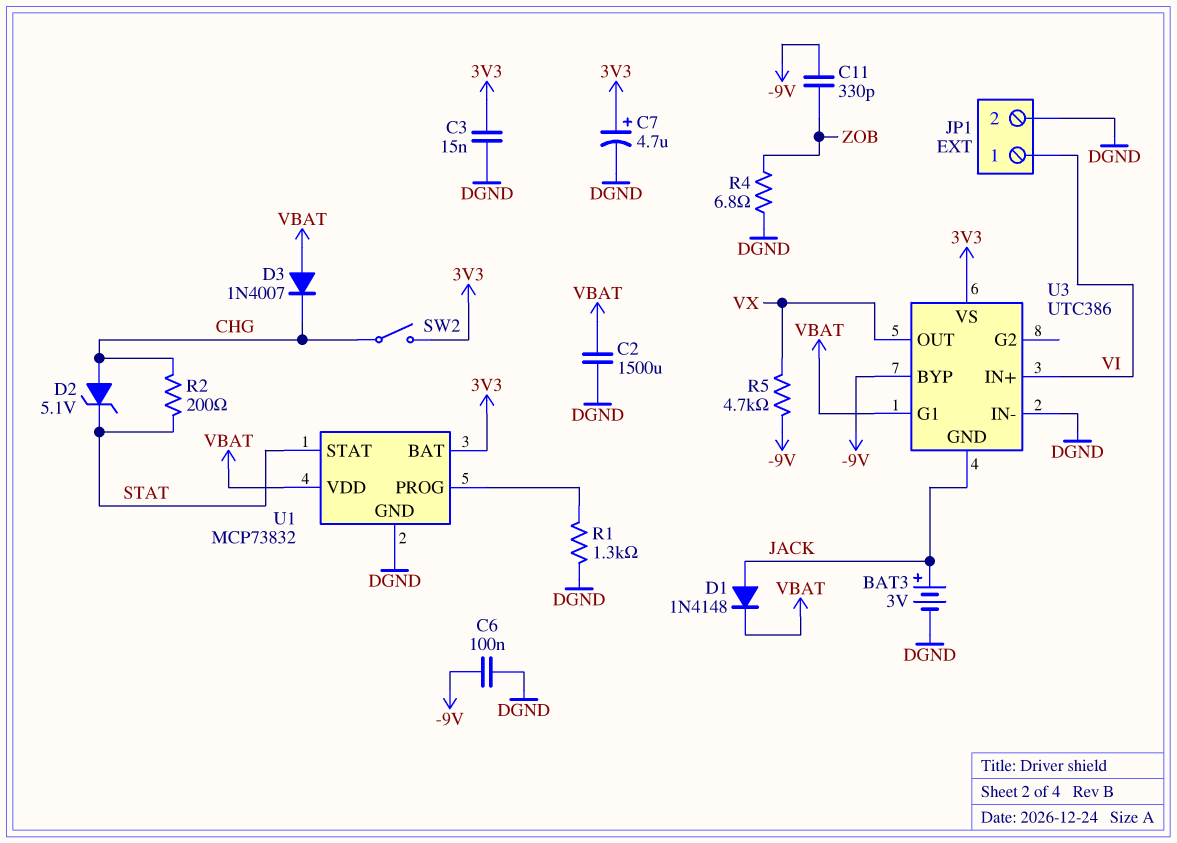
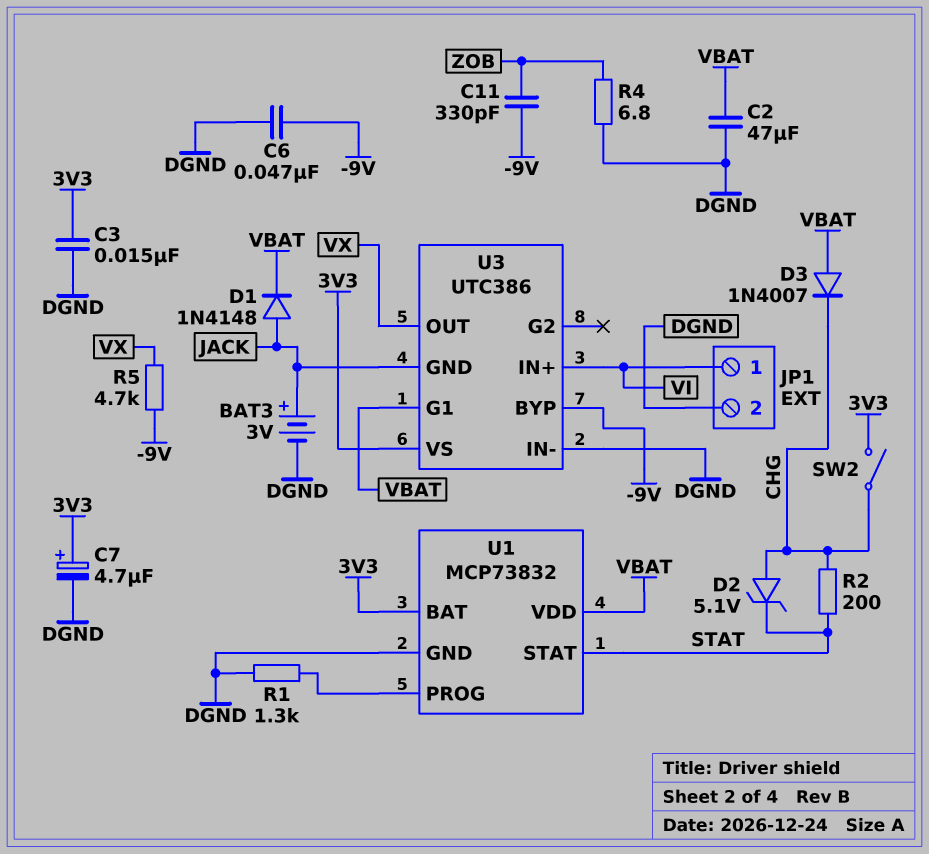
C2: 1500uF (DGND, VBAT) -> 47uF (DGND, VBAT)
C6: 100nF (-9V, DGND) -> 47nF (-9V, DGND)

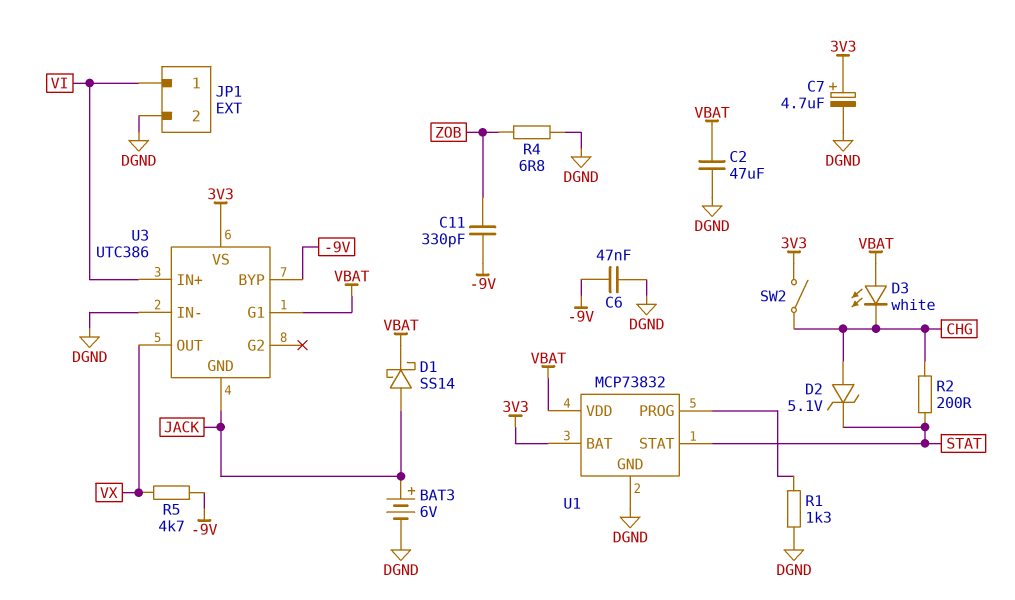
BAT3: 3V (plus JACK, minus DGND) -> 6V (plus JACK, minus DGND)
C3: 15nF (3V3, DGND) -> none
D1: diode 1N4148 (A JACK, K VBAT) -> schottky SS14 (A JACK, K VBAT)
D3: diode 1N4007 (A VBAT, K CHG) -> LED white (A VBAT, K CHG)

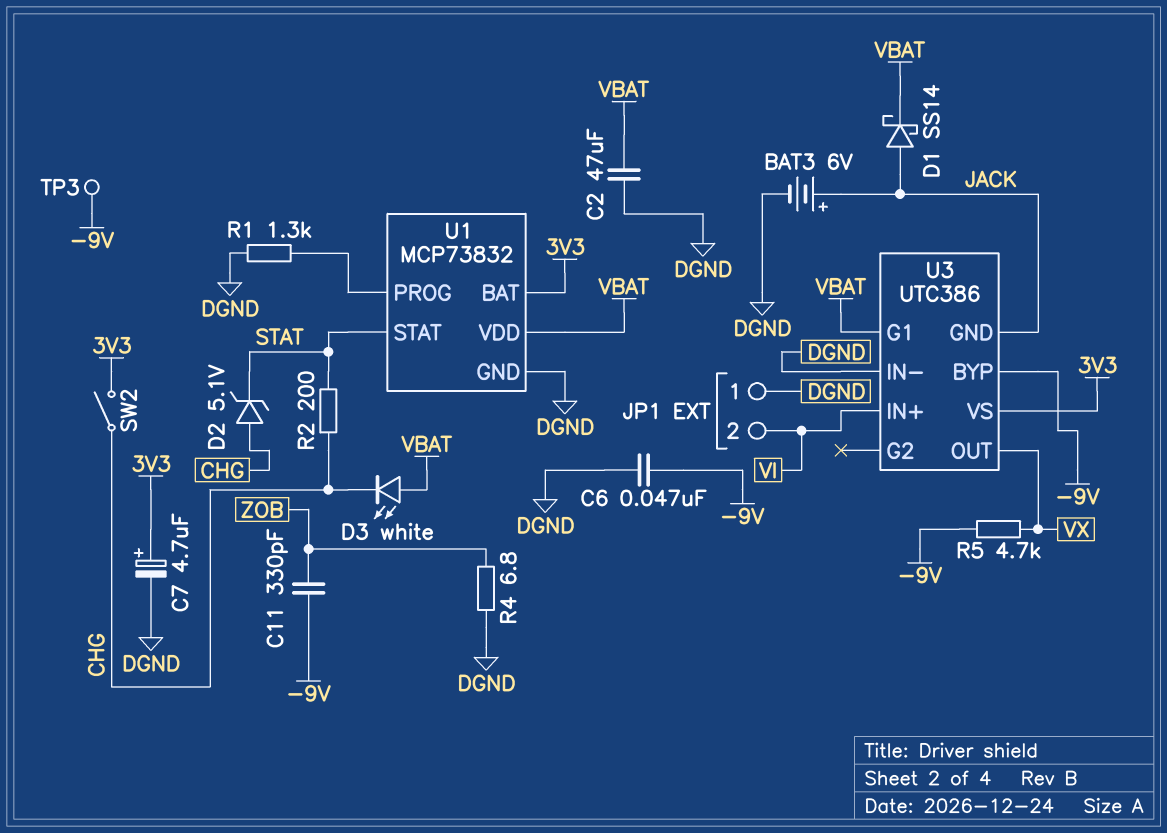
JP1 pin 1: VI -> DGND
JP1 pin 2: DGND -> VI
TP3: none -> test point (-9V)

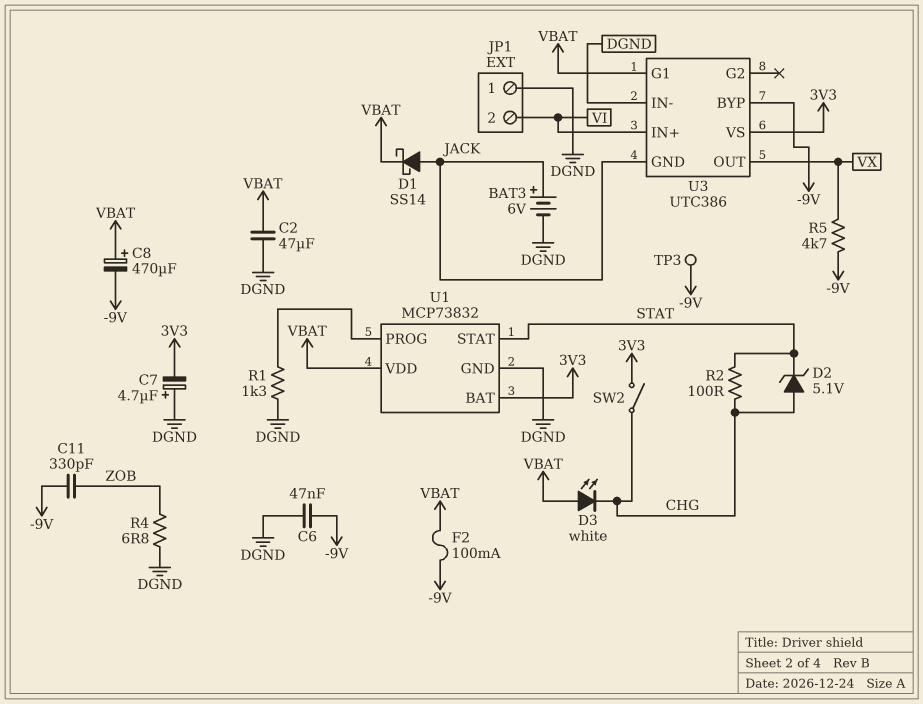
C7: 4.7uF (plus 3V3, minus DGND) -> 4.7uF (plus DGND, minus 3V3)
C8: none -> 470uF (plus VBAT, minus -9V)
F2: none -> 100mA (-9V, VBAT)
R2: 200 (CHG, STAT) -> 100 (CHG, STAT)

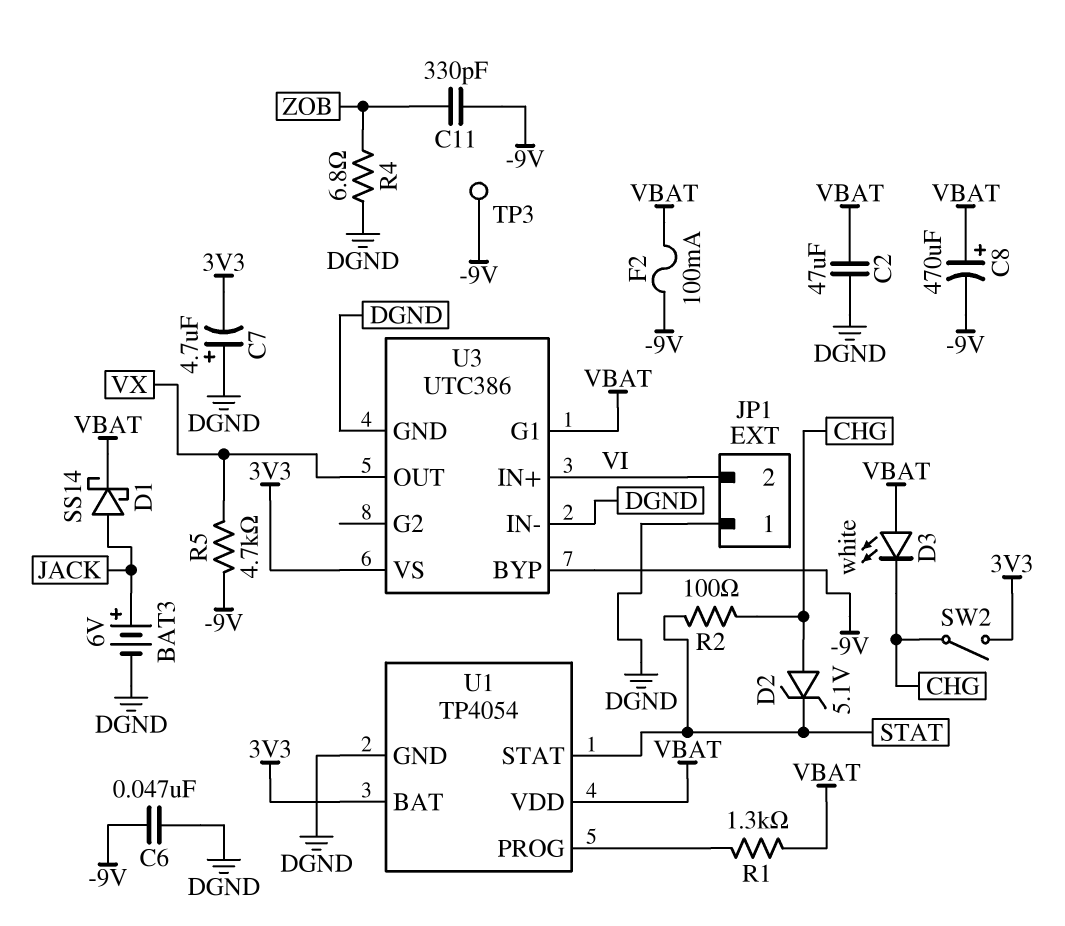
R1: 1.3k (DGND, U1/PROG) -> 1.3k (U1/PROG, VBAT)
U1: MCP73832 -> TP4054
U3 pin GND: JACK -> DGND

